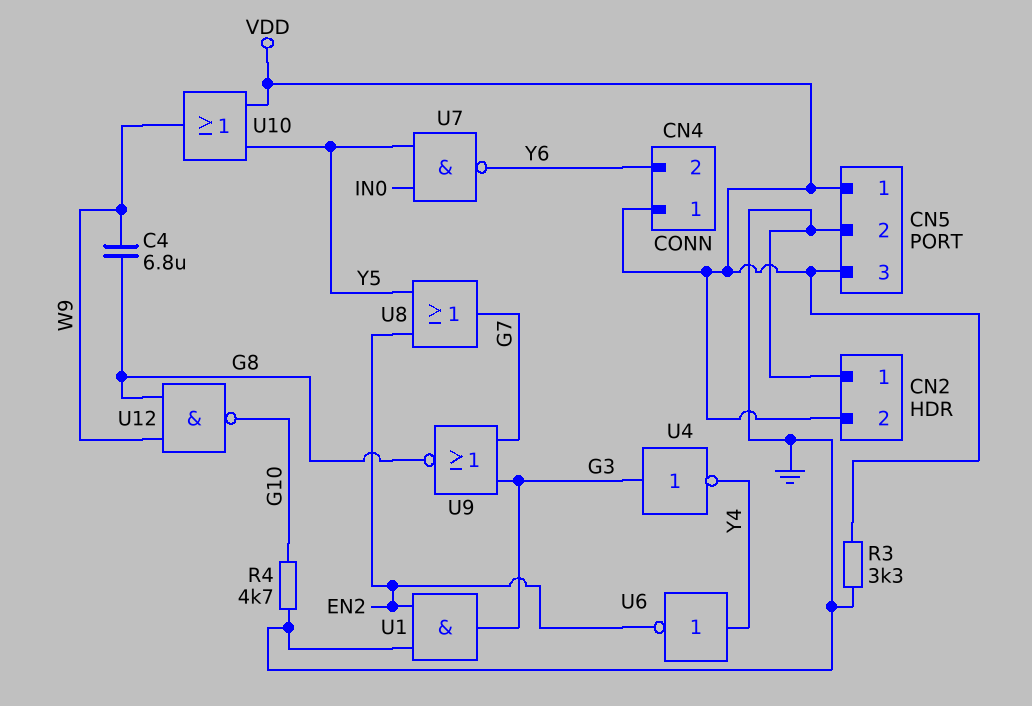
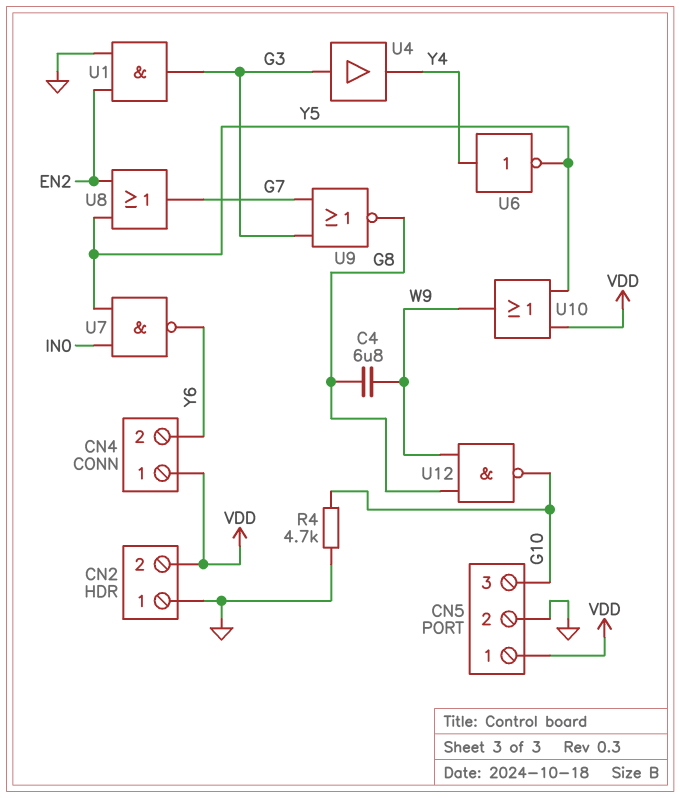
CN5 pin 3: VDD -> G10
R3: 3.3k (GND, VDD) -> none
U4: NOT (in G3, out Y4) -> buffer (in G3, out Y4)
U6: NOT (in Y4, out EN2) -> NOT (in Y4, out Y5)

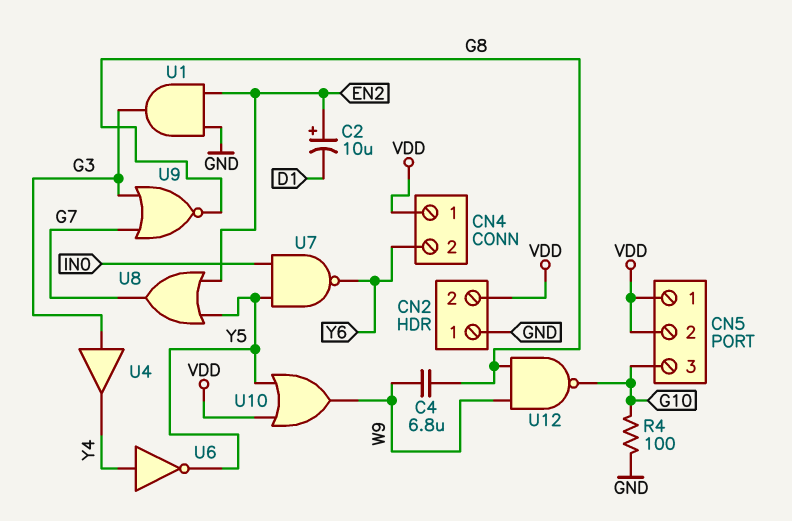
C2: none -> 10uF (plus EN2, minus D1)
CN5 pin 2: GND -> VDD
R4: 4.7k (G10, GND) -> 100 (G10, GND)

